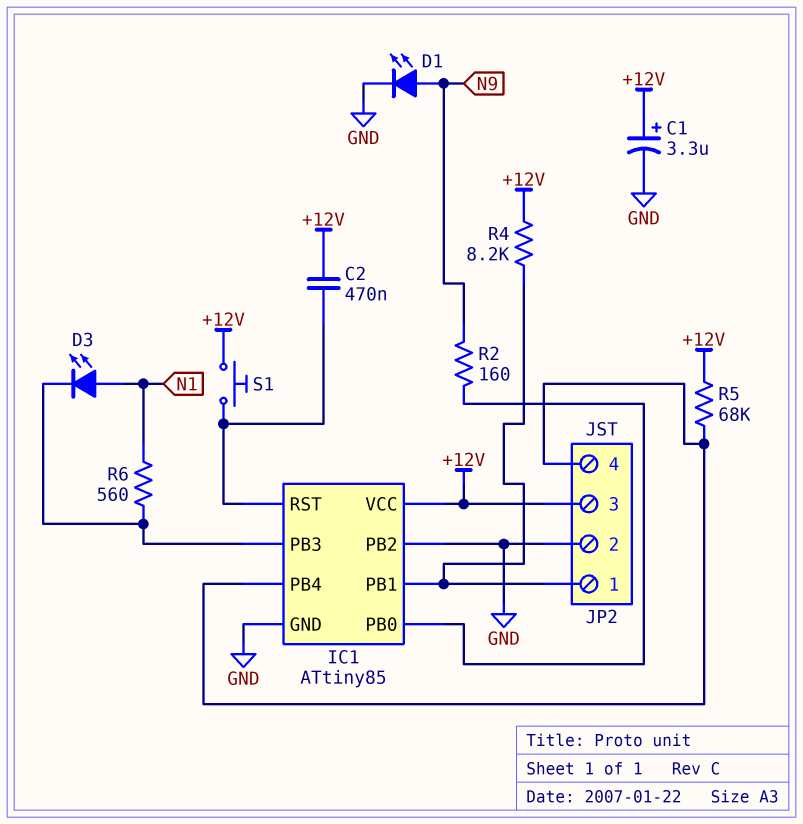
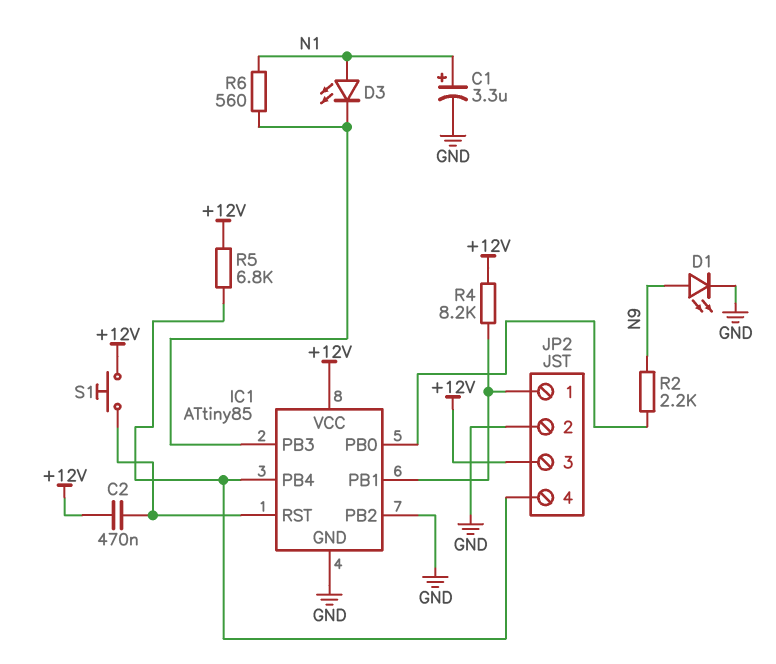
C1: 3.3uF (plus +12V, minus GND) -> 3.3uF (plus N1, minus GND)
R2: 160 (IC1/PB0, N9) -> 2.2k (IC1/PB0, N9)
R5: 68k (+12V, IC1/PB4) -> 6.8k (+12V, IC1/PB4)

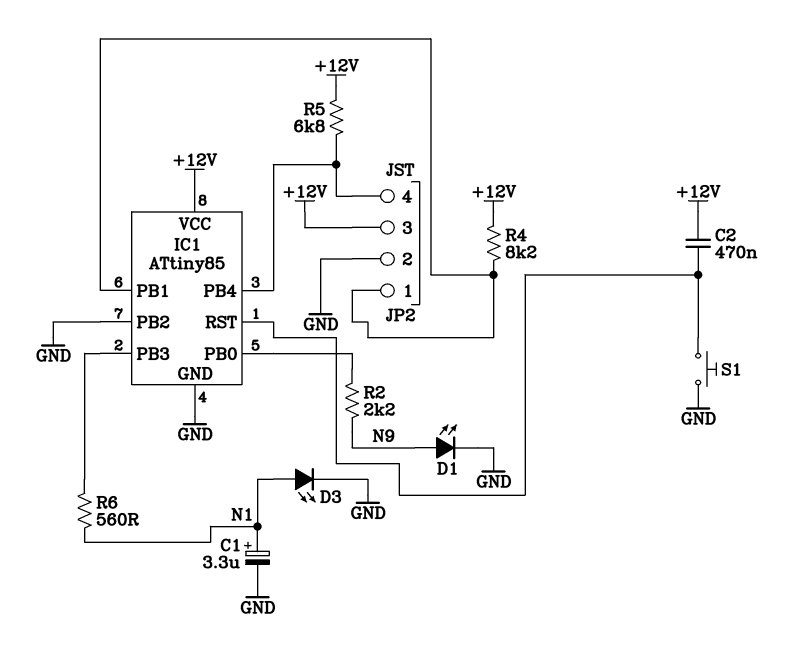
D3: LED (A N1, K IC1/PB3) -> LED (A N1, K GND)
S1: button (+12V, IC1/RST) -> button (GND, IC1/RST)

